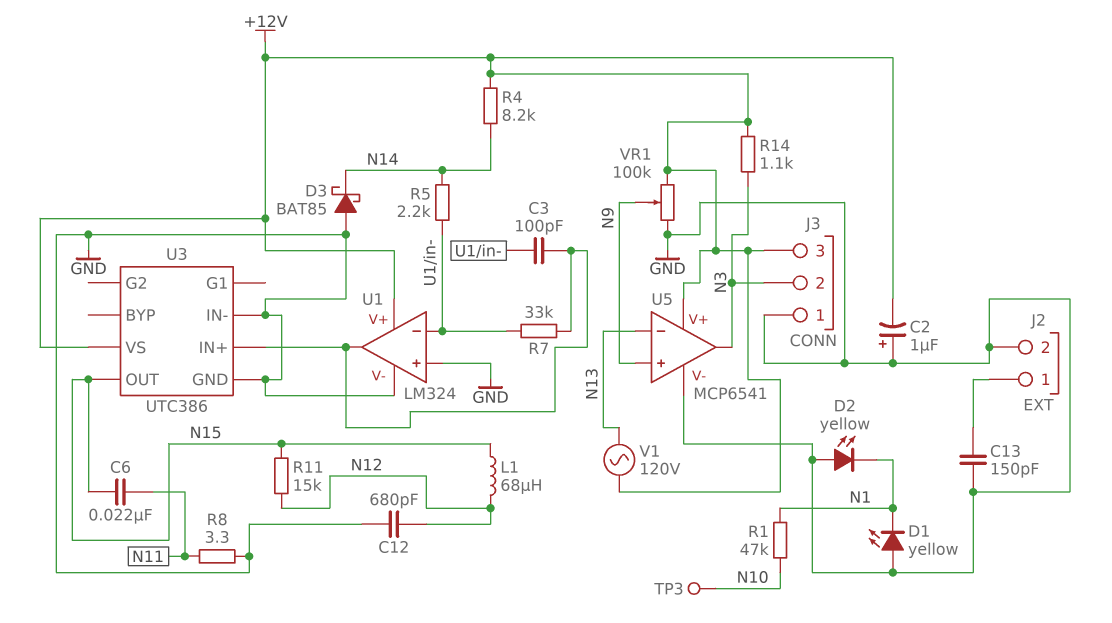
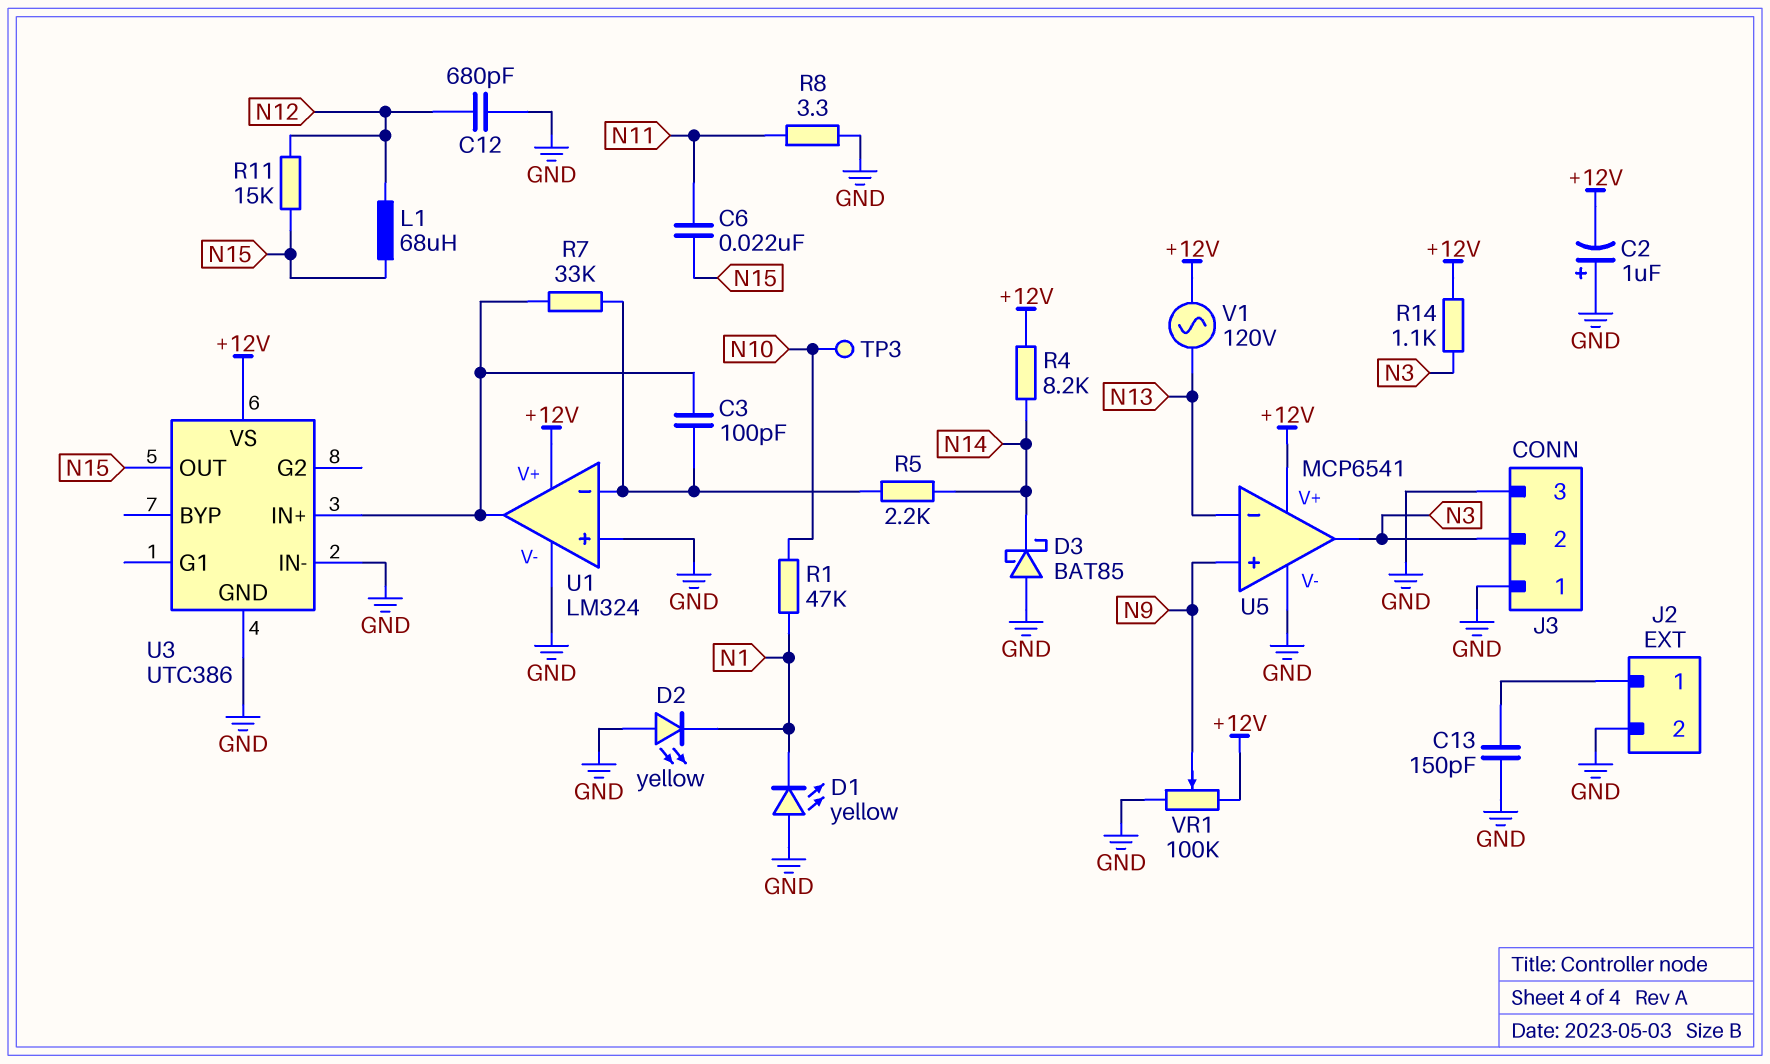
J3 pin 3: +12V -> GND

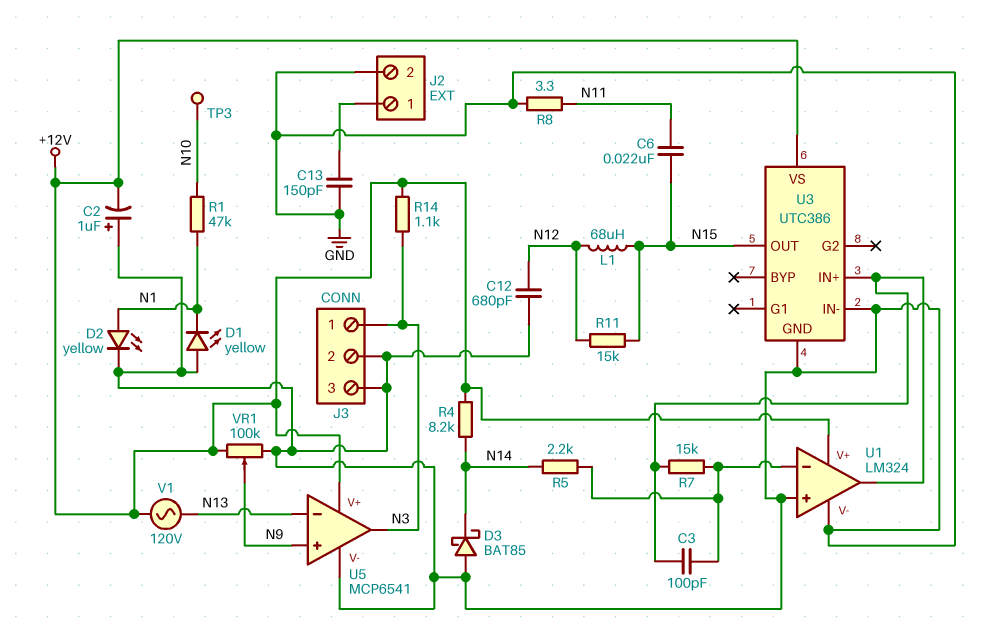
D2: LED yellow (A GND, K N1) -> LED yellow (A N1, K GND)
J3 pin 1: GND -> N3
J3 pin 2: N3 -> GND
R7: 33k (U1/in-, U1/out) -> 15k (U1/in-, U1/out)

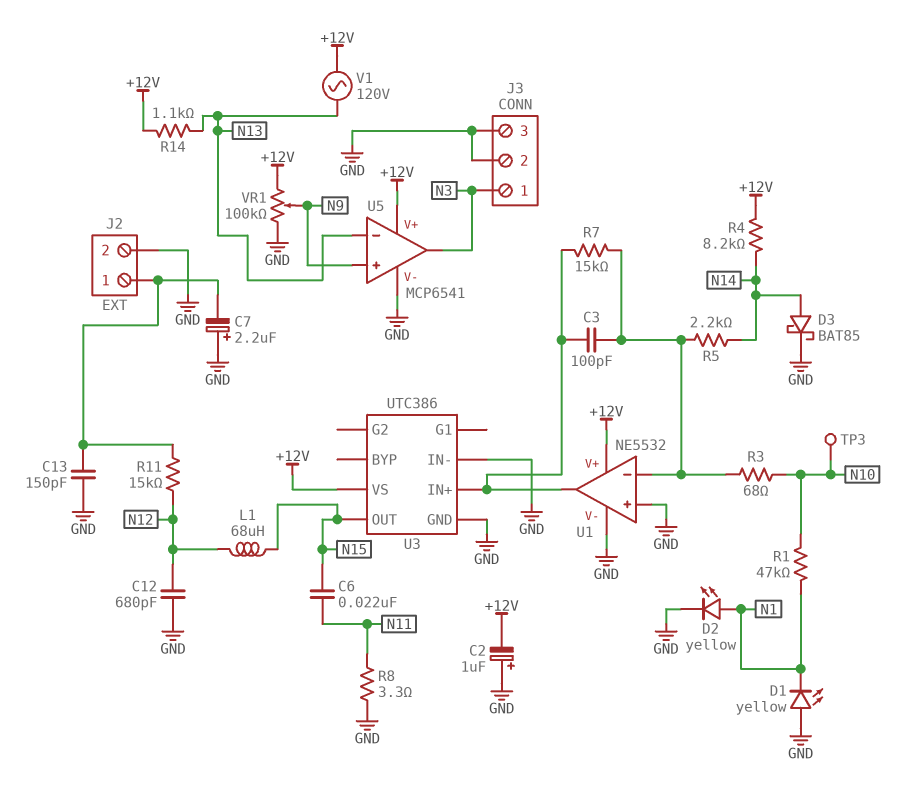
C7: none -> 2.2uF (plus GND, minus J2/1)
D3: schottky BAT85 (A GND, K N14) -> schottky BAT85 (A N14, K GND)
R3: none -> 68 (N10, U1/in-)
R11: 15k (N12, N15) -> 15k (J2/1, N12)
R14: 1.1k (+12V, N3) -> 1.1k (+12V, N13)
U1: LM324 -> NE5532

